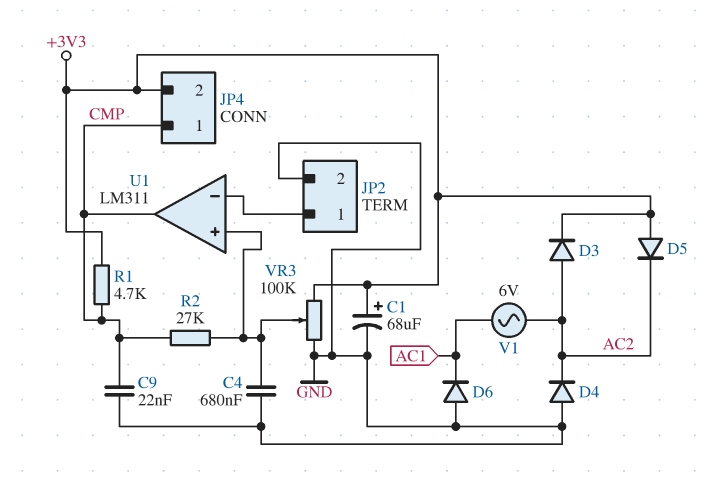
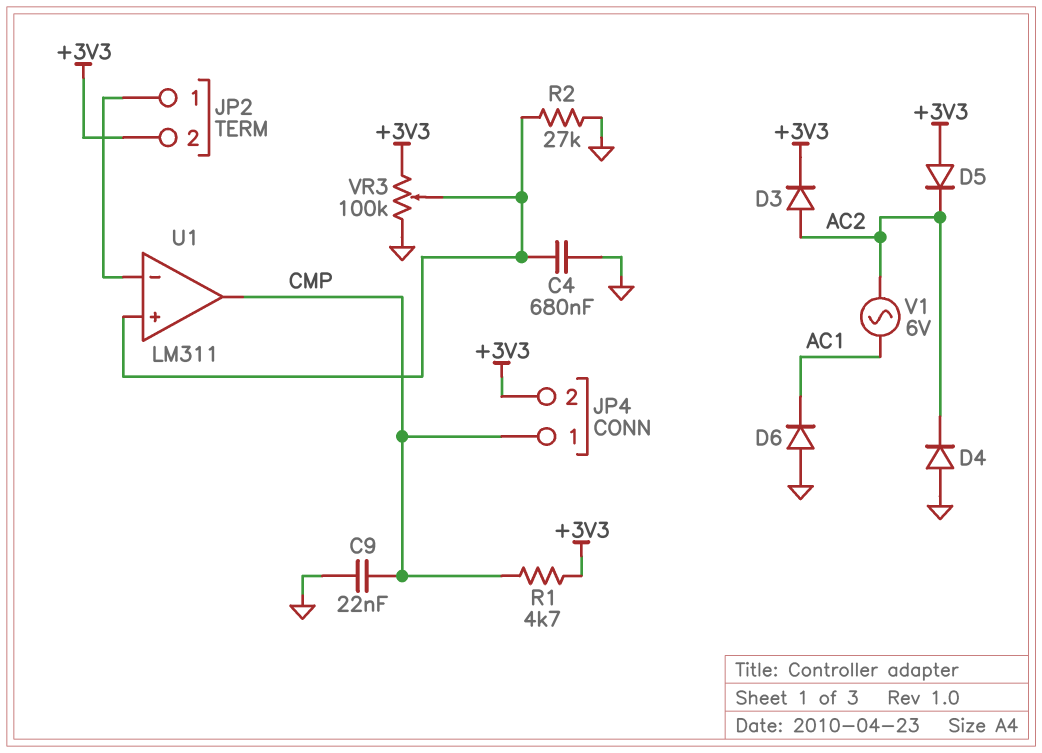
C1: 68uF (plus +3V3, minus GND) -> none
JP2 pin 2: GND -> +3V3
R2: 27k (CMP, U1/in+) -> 27k (GND, U1/in+)

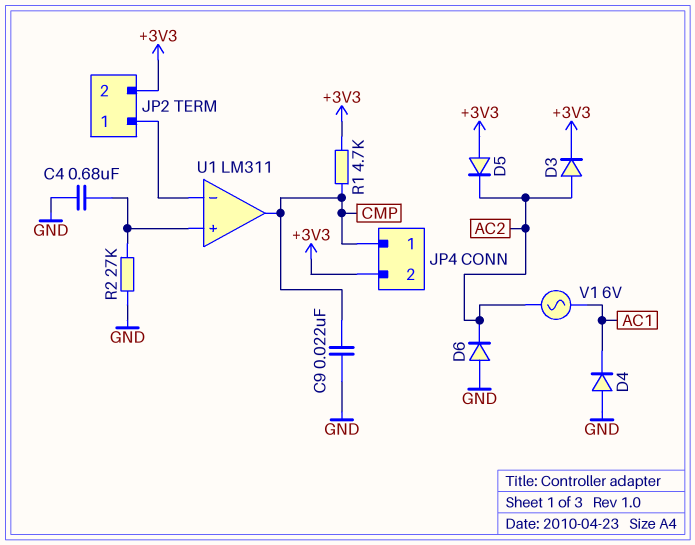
D4: diode (A GND, K AC2) -> diode (A GND, K AC1)
D6: diode (A GND, K AC1) -> diode (A GND, K AC2)
VR3: 100k (+3V3, GND, wiper U1/in+) -> none

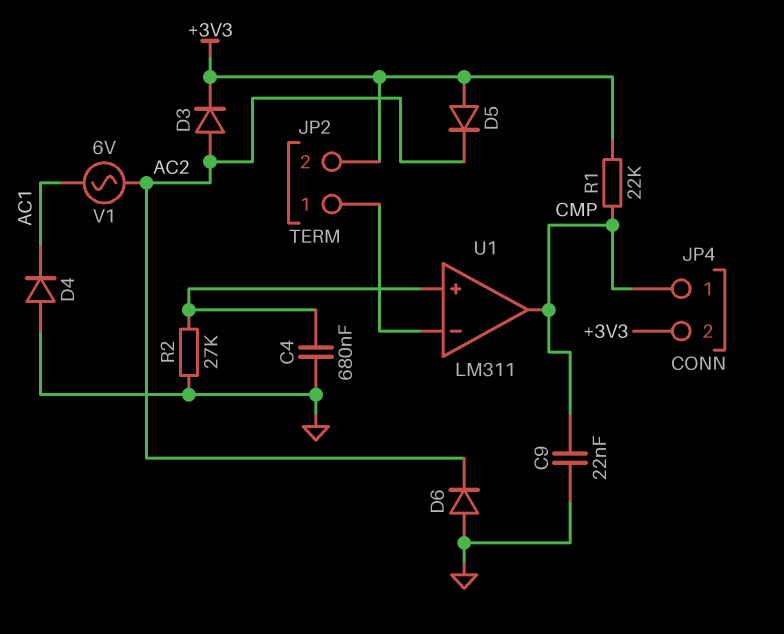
R1: 4.7k (+3V3, CMP) -> 22k (+3V3, CMP)

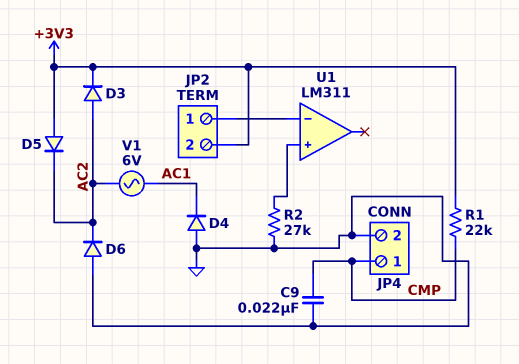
C4: 680nF (GND, U1/in+) -> none
JP4 pin 2: +3V3 -> GND
U1 pin out: CMP -> none

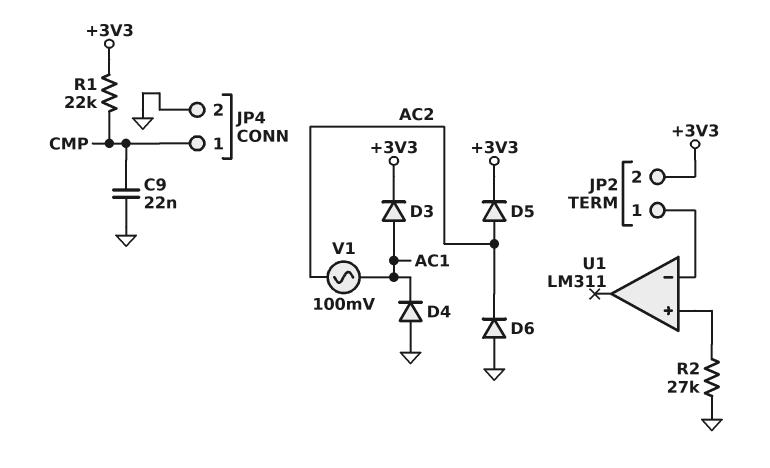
D3: diode (A AC2, K +3V3) -> diode (A AC1, K +3V3)
D5: diode (A +3V3, K AC2) -> diode (A AC2, K +3V3)
V1: AC 6V (AC1, AC2) -> AC 100mV (AC1, AC2)

